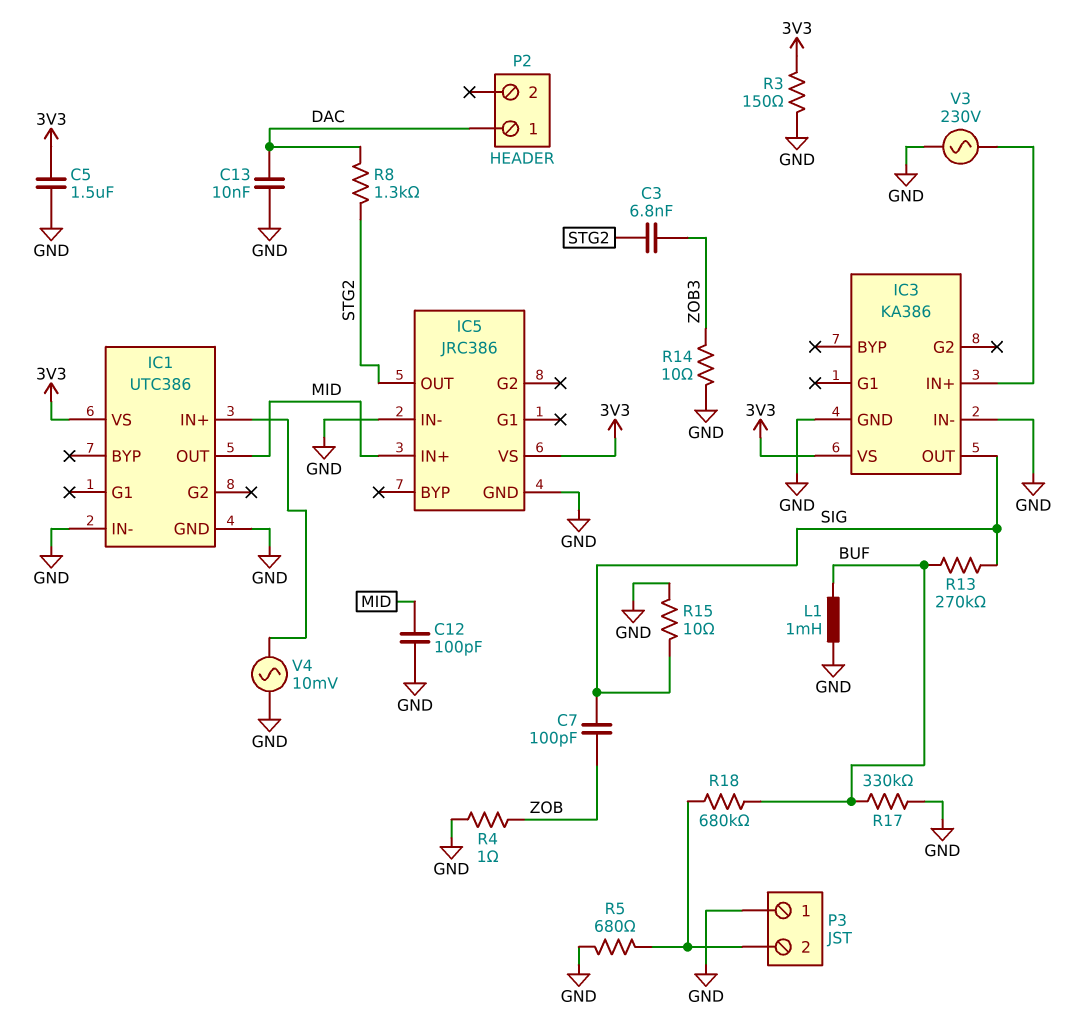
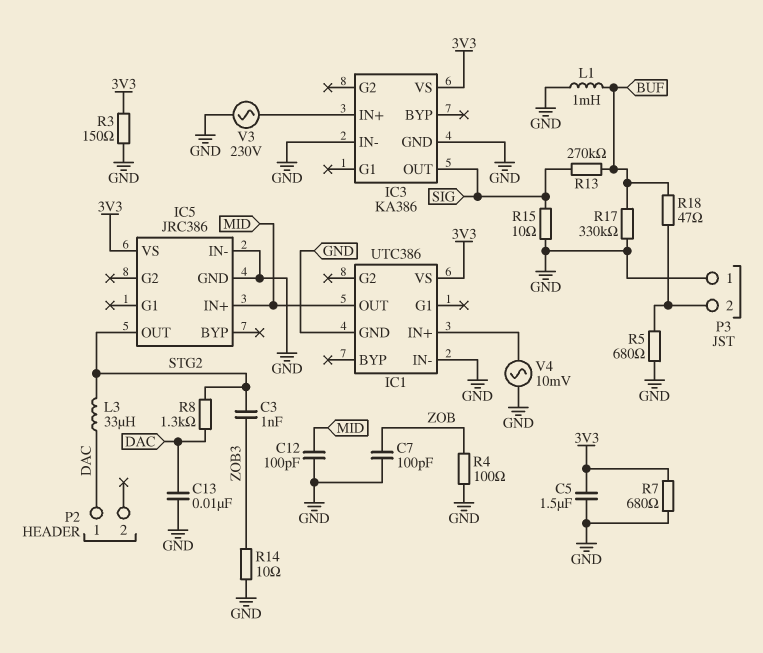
C3: 6.8nF (STG2, ZOB3) -> 1nF (STG2, ZOB3)
C7: 100pF (SIG, ZOB) -> 100pF (GND, ZOB)
L3: none -> 33uH (DAC, STG2)
R4: 1 (GND, ZOB) -> 100 (GND, ZOB)
R7: none -> 680 (3V3, GND)
R18: 680k (BUF, P3/2) -> 47 (BUF, P3/2)

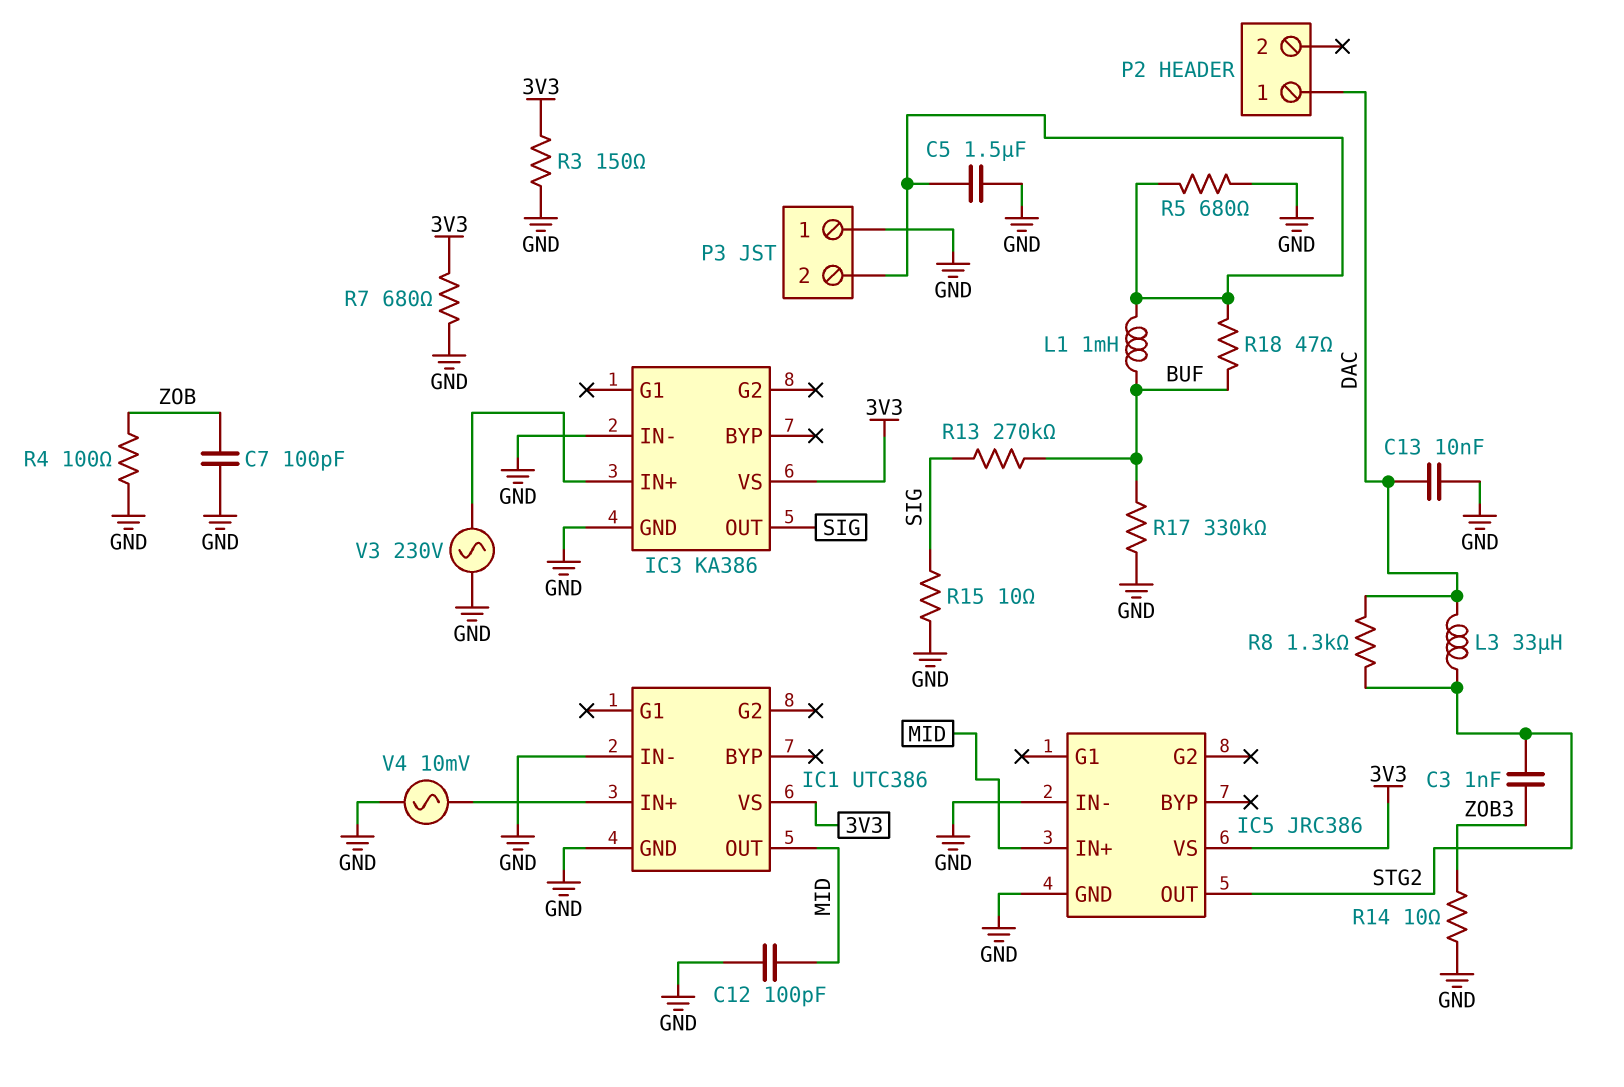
C5: 1.5uF (3V3, GND) -> 1.5uF (GND, P3/2)
L1: 1mH (BUF, GND) -> 1mH (BUF, P3/2)

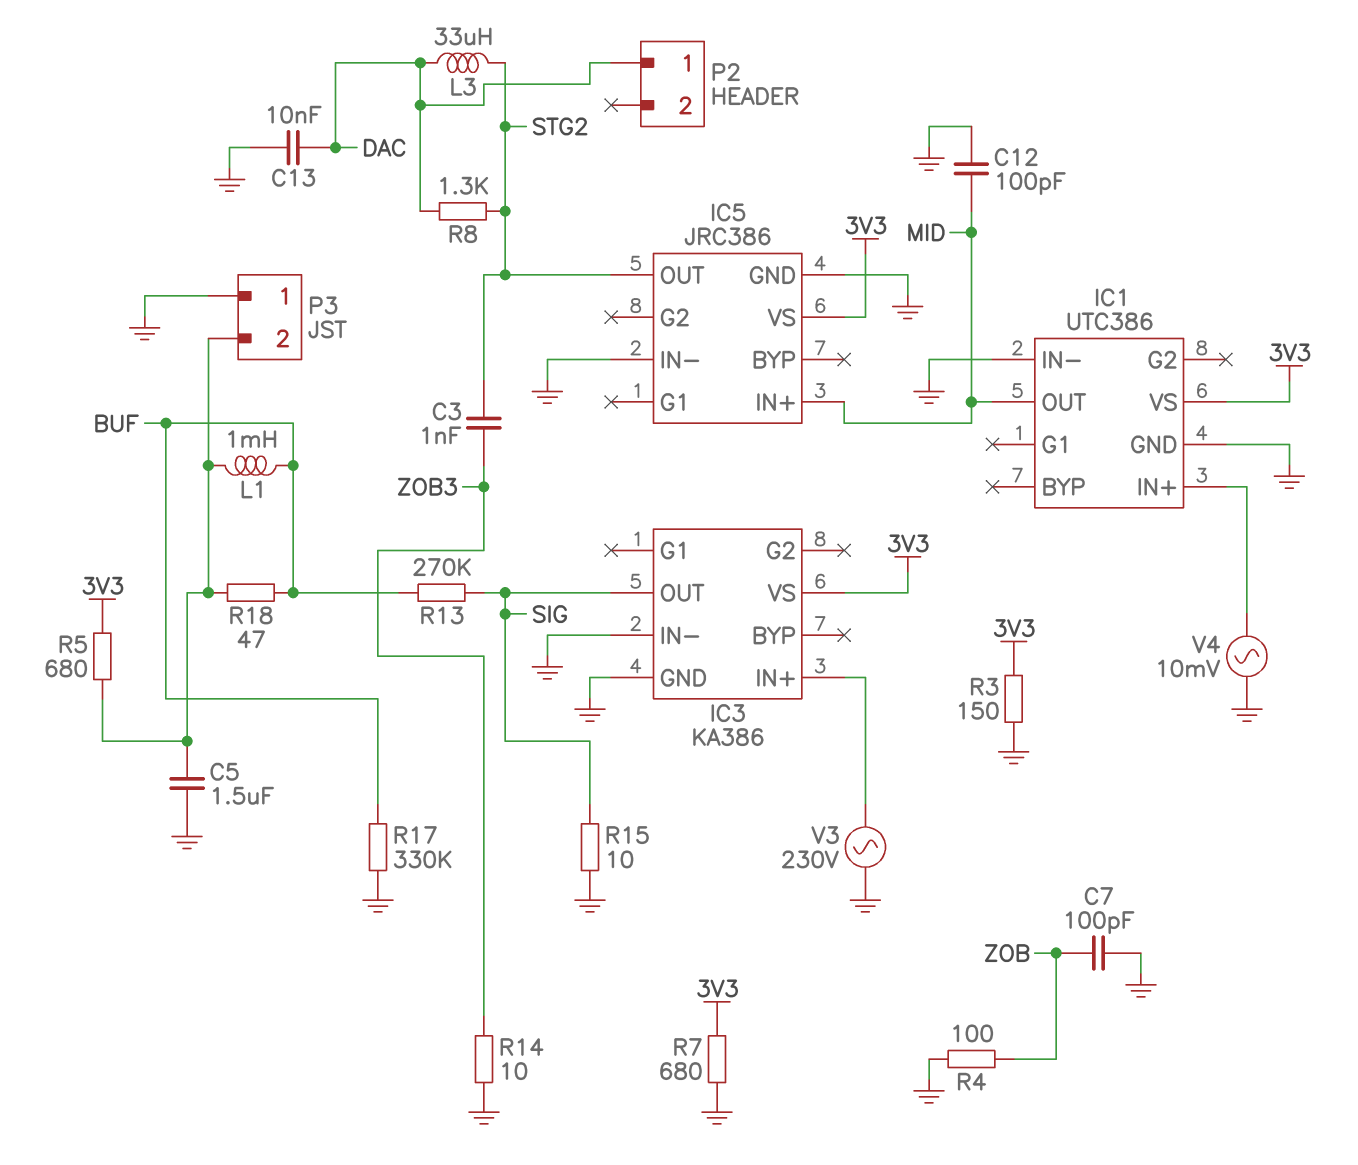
R5: 680 (GND, P3/2) -> 680 (3V3, P3/2)

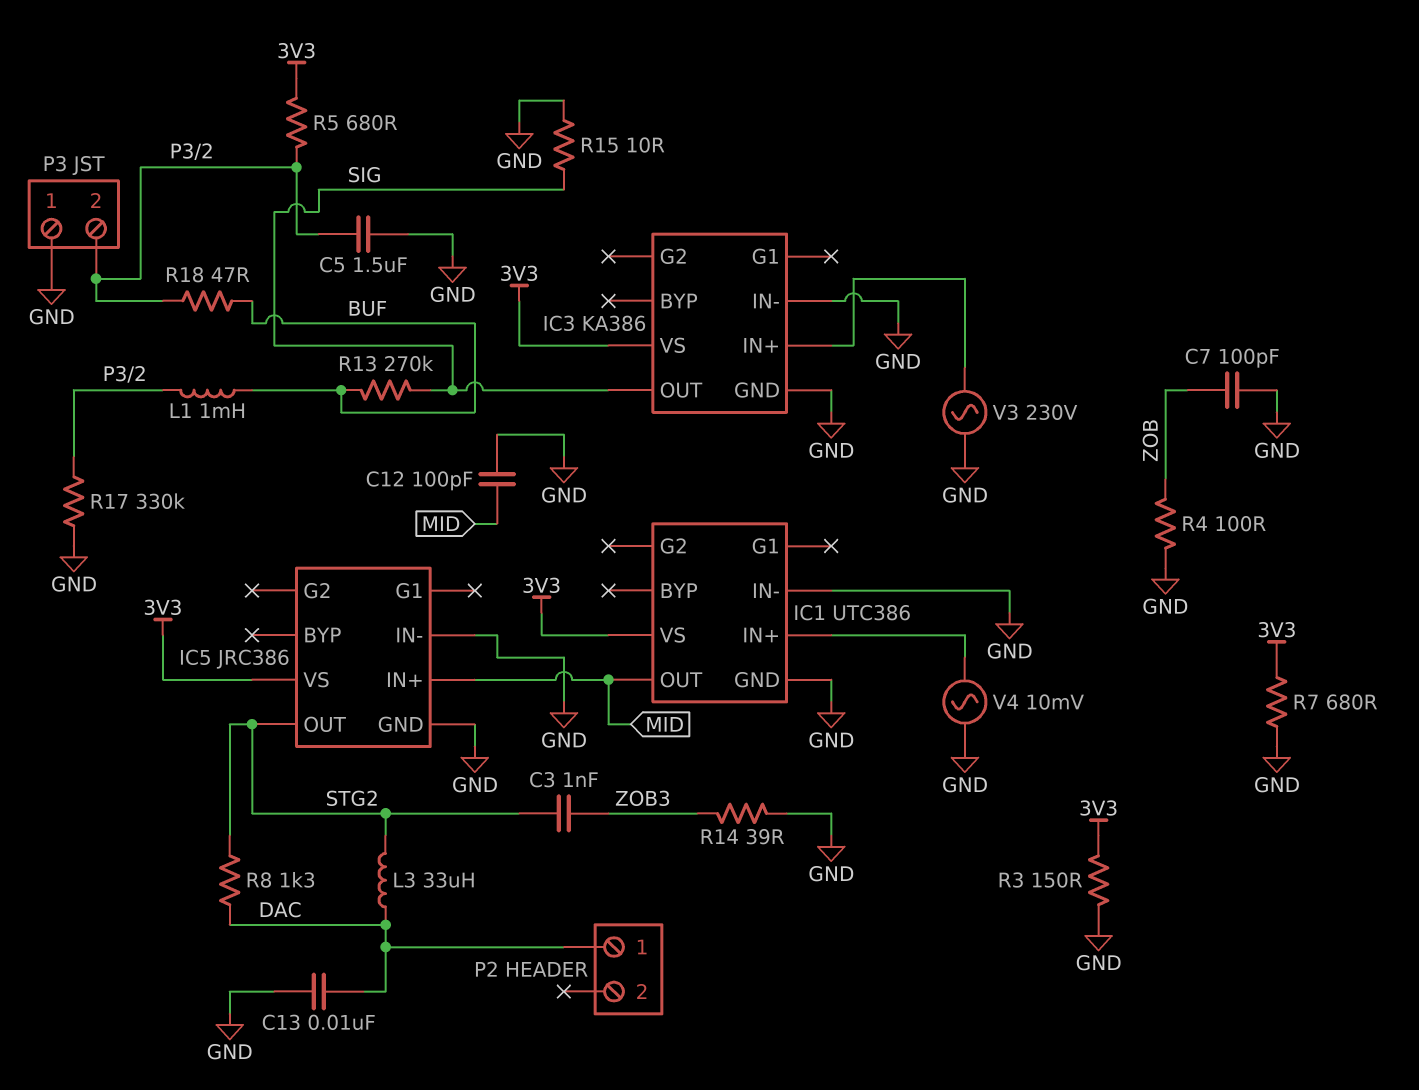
R14: 10 (GND, ZOB3) -> 39 (GND, ZOB3)
R17: 330k (BUF, GND) -> 330k (GND, P3/2)

